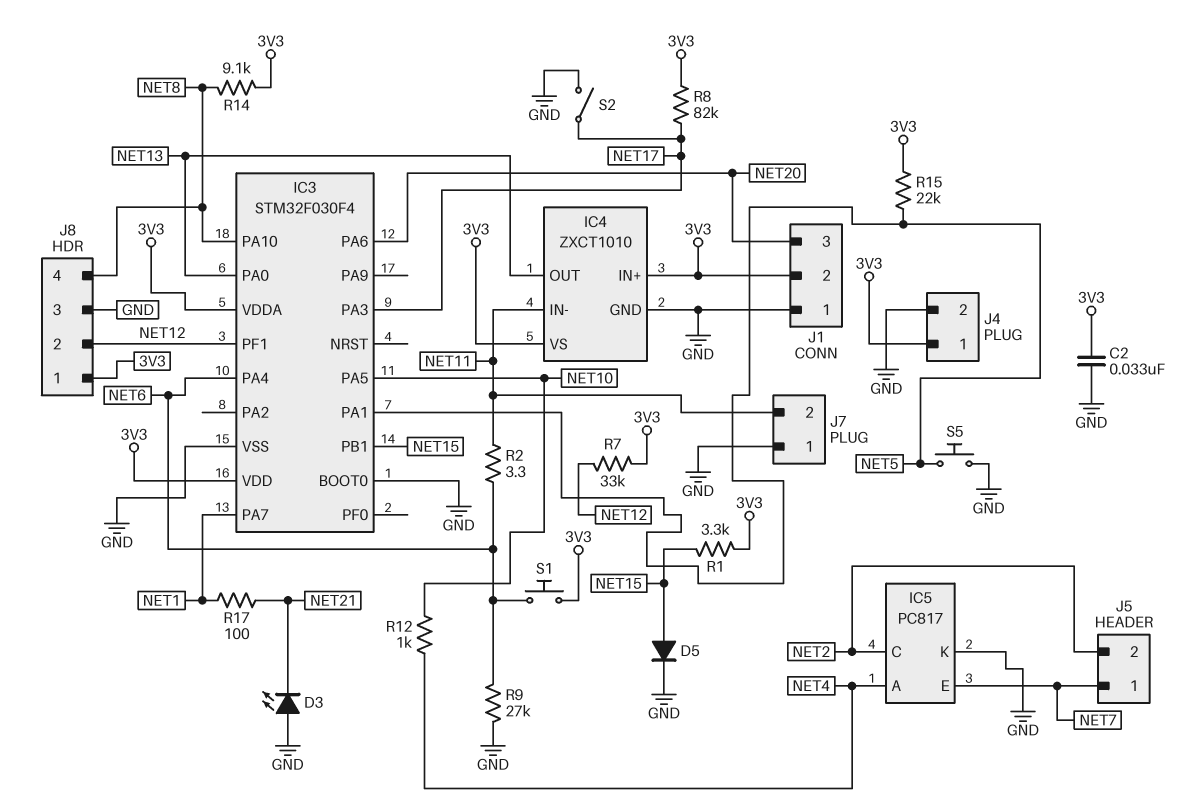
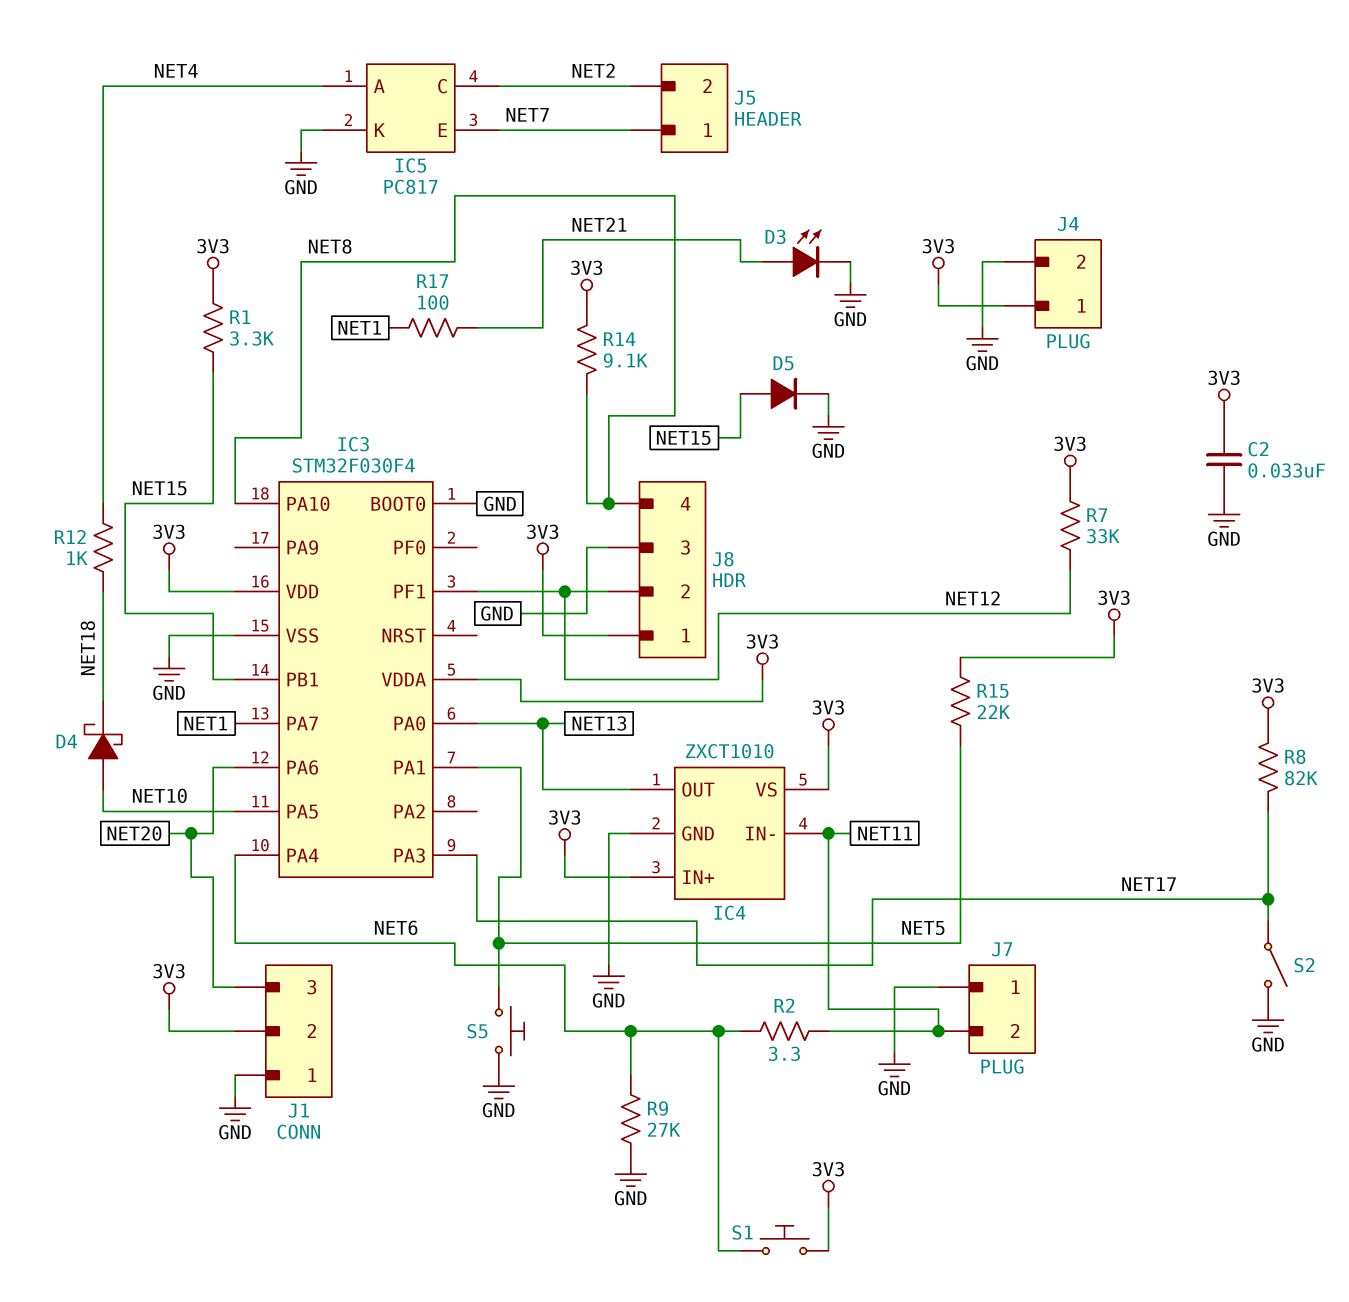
D3: LED (A GND, K NET21) -> LED (A NET21, K GND)
D4: none -> schottky (A NET10, K NET18)
R12: 1k (NET4, NET10) -> 1k (NET4, NET18)

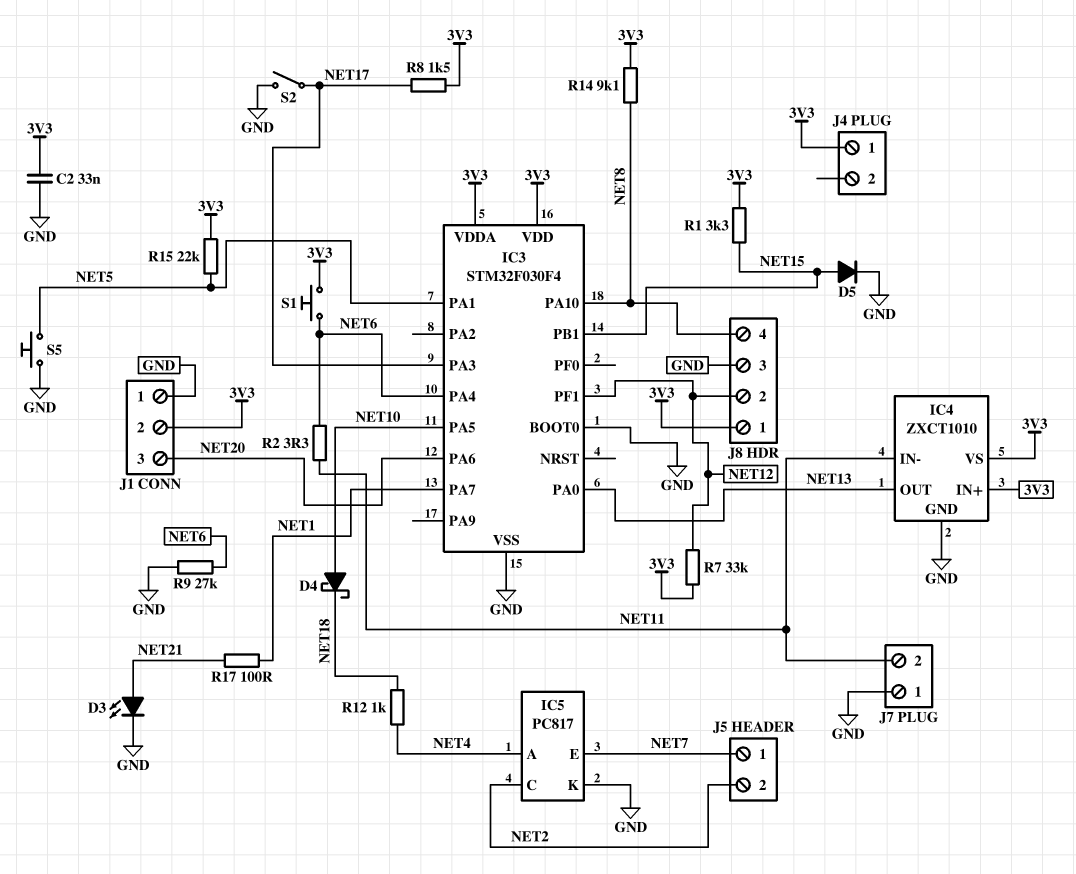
J4 pin 2: GND -> none
R8: 82k (3V3, NET17) -> 1.5k (3V3, NET17)

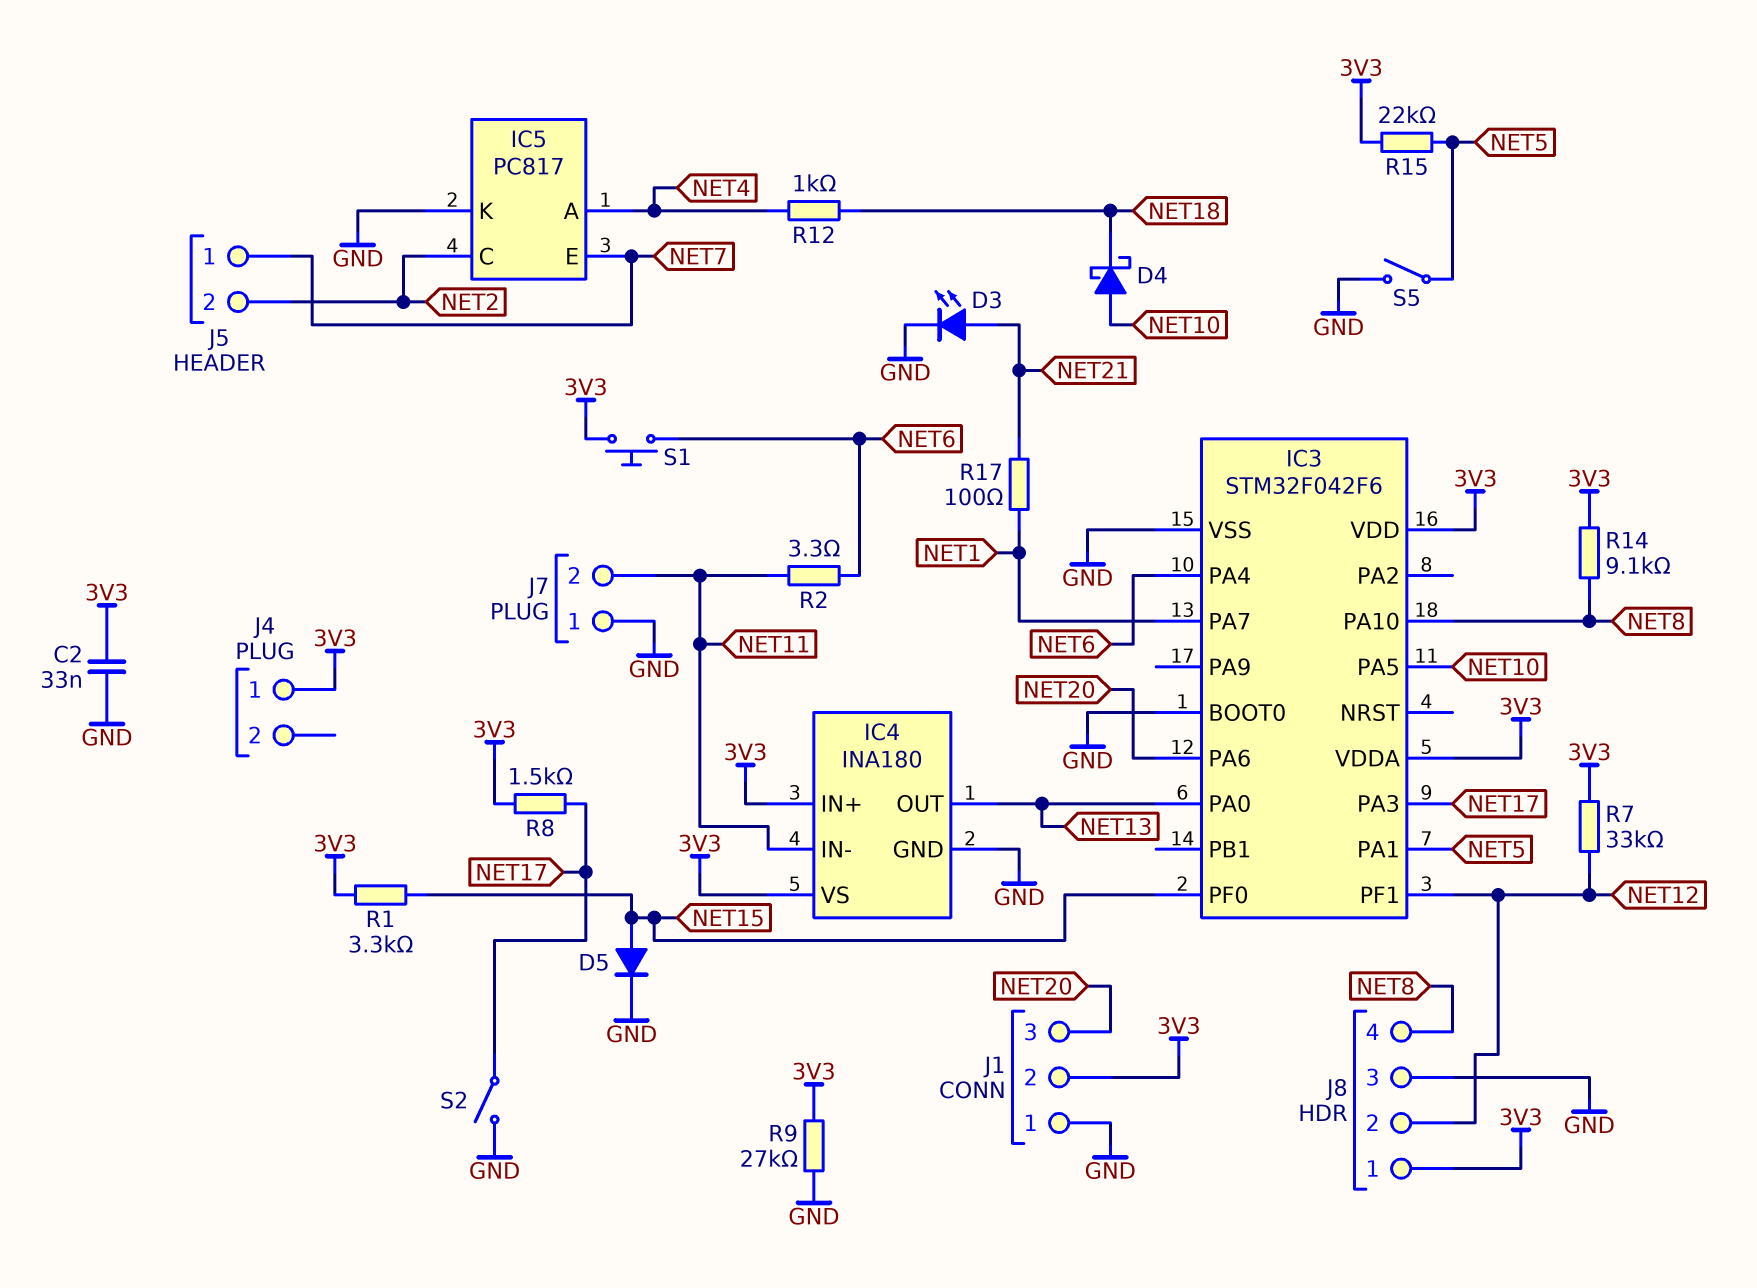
IC3: STM32F030F4 -> STM32F042F6
IC3 pin PB1: NET15 -> none
IC3 pin PF0: none -> NET15
IC4: ZXCT1010 -> INA180
R9: 27k (GND, NET6) -> 27k (3V3, GND)
S5: button (GND, NET5) -> switch (GND, NET5)

